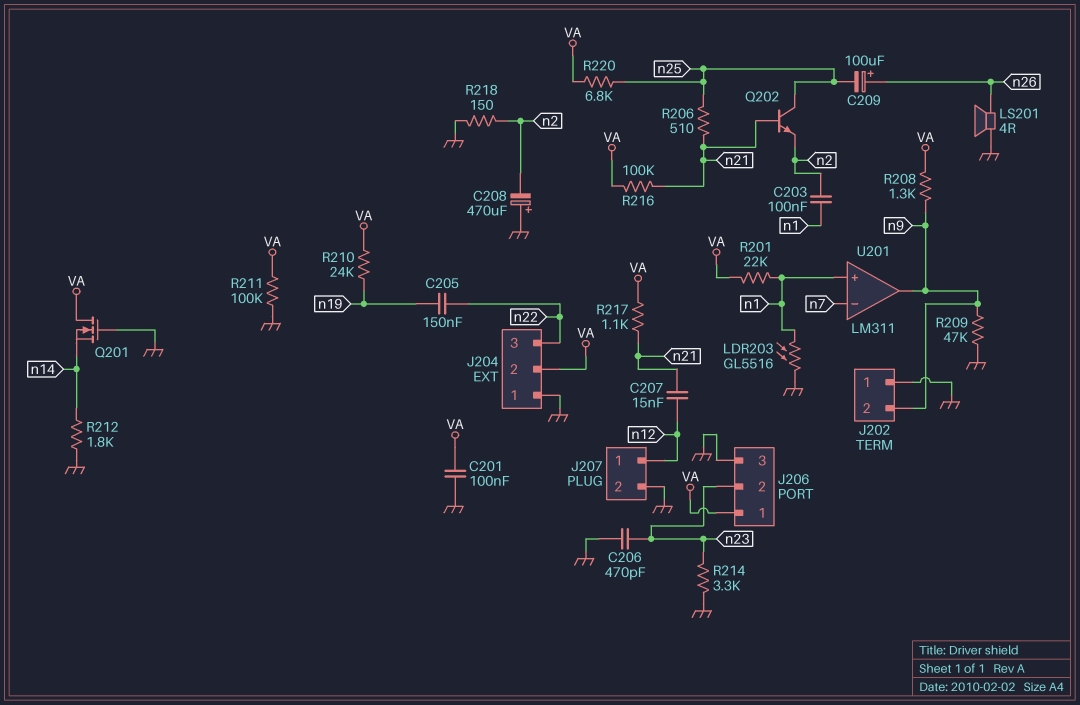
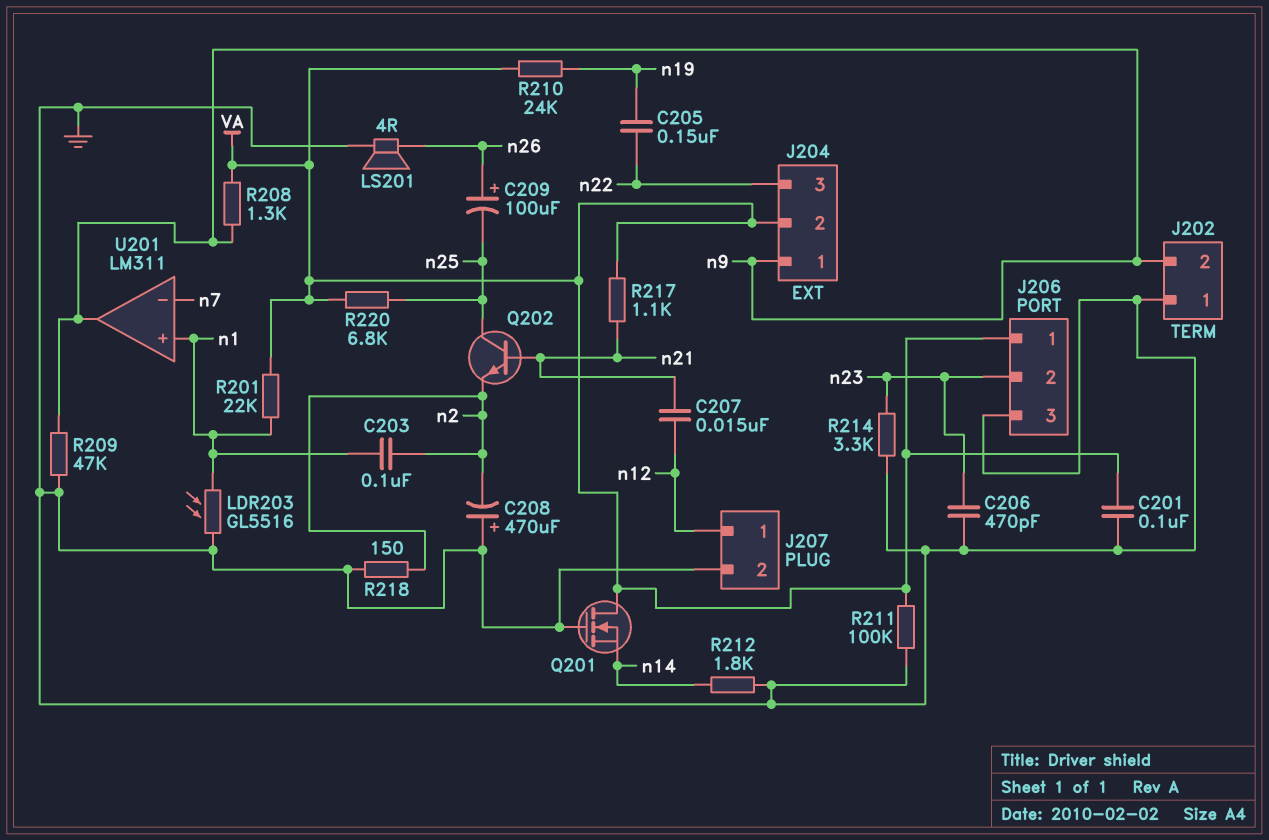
J204 pin 1: GND -> n9
R206: 510 (n21, n25) -> none
R216: 100k (VA, n21) -> none

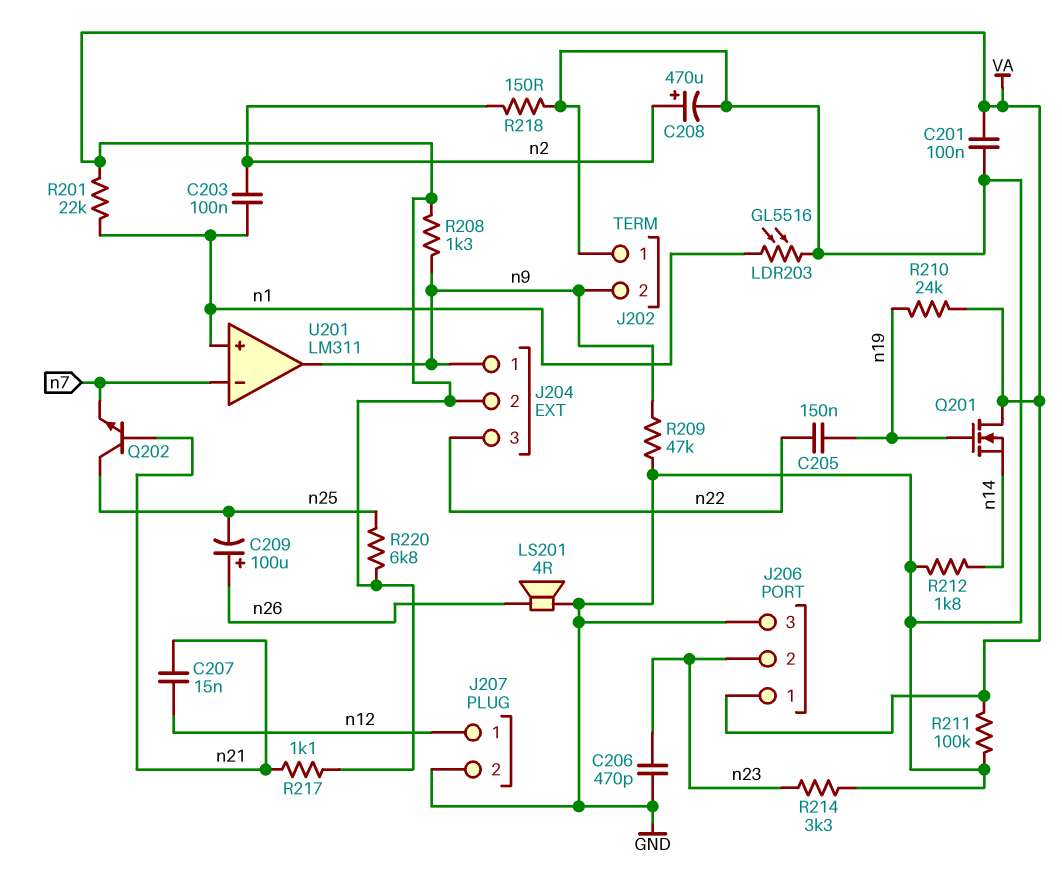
C208: 470uF (plus GND, minus n2) -> 470uF (plus n2, minus GND)
Q201: NMOS (G GND, D VA, S n14) -> NMOS (G n19, D VA, S n14)
Q202: NPN (B n21, C n25, E n2) -> NPN (B n21, C n25, E n7)

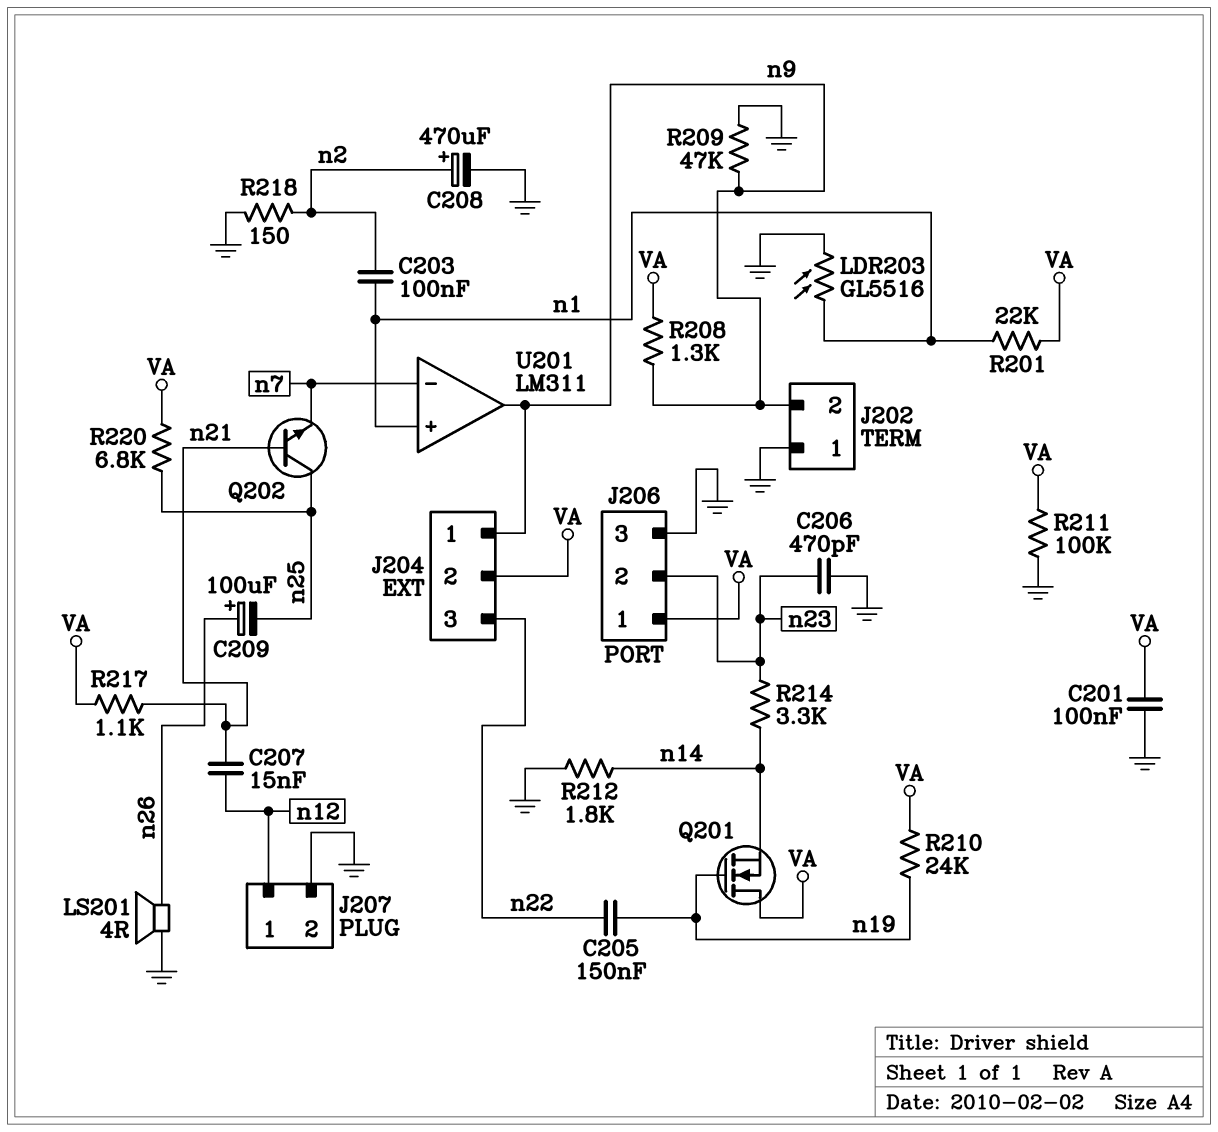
R214: 3.3k (GND, n23) -> 3.3k (n14, n23)

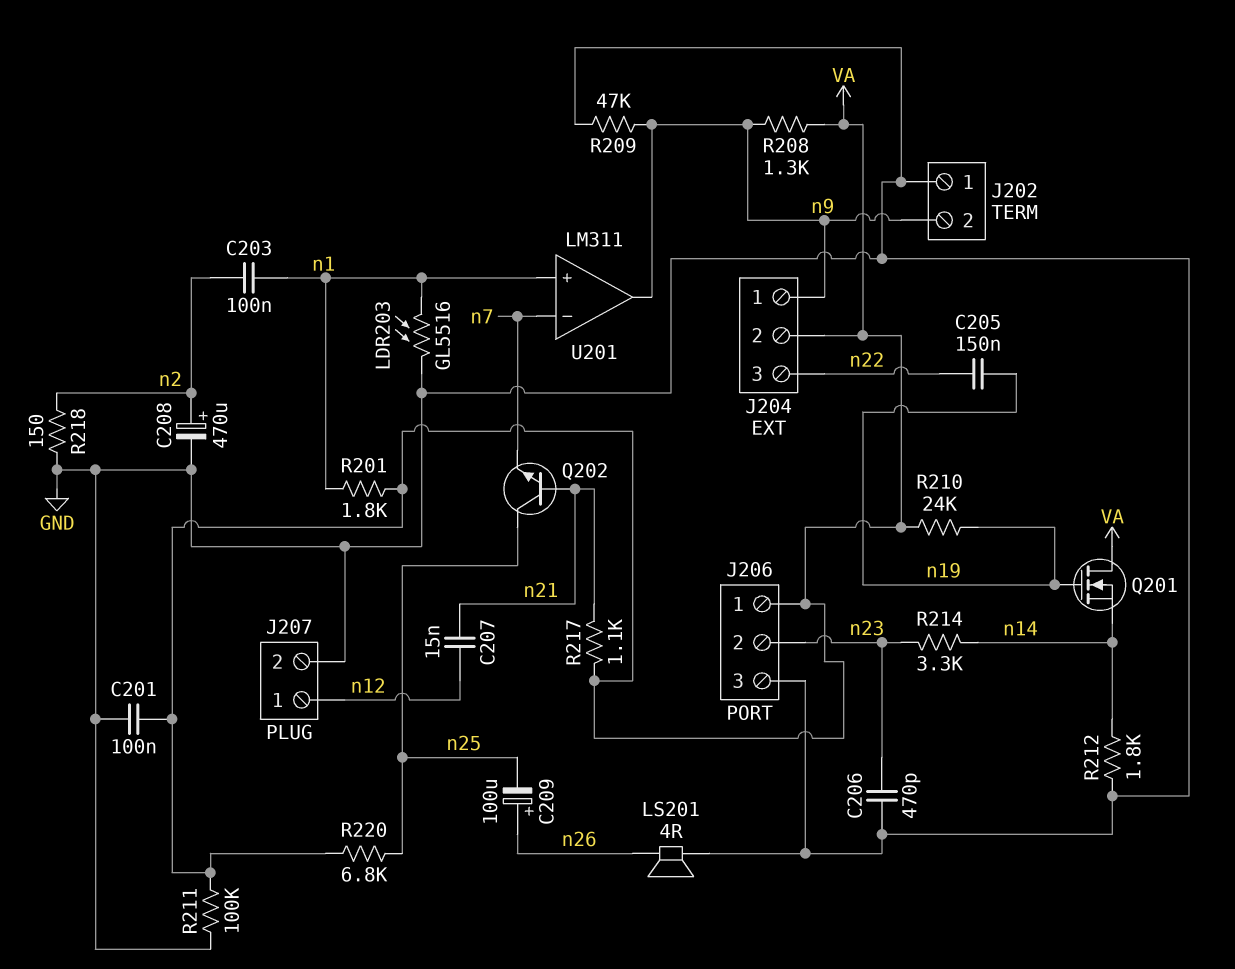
R201: 22k (VA, n1) -> 1.8k (VA, n1)

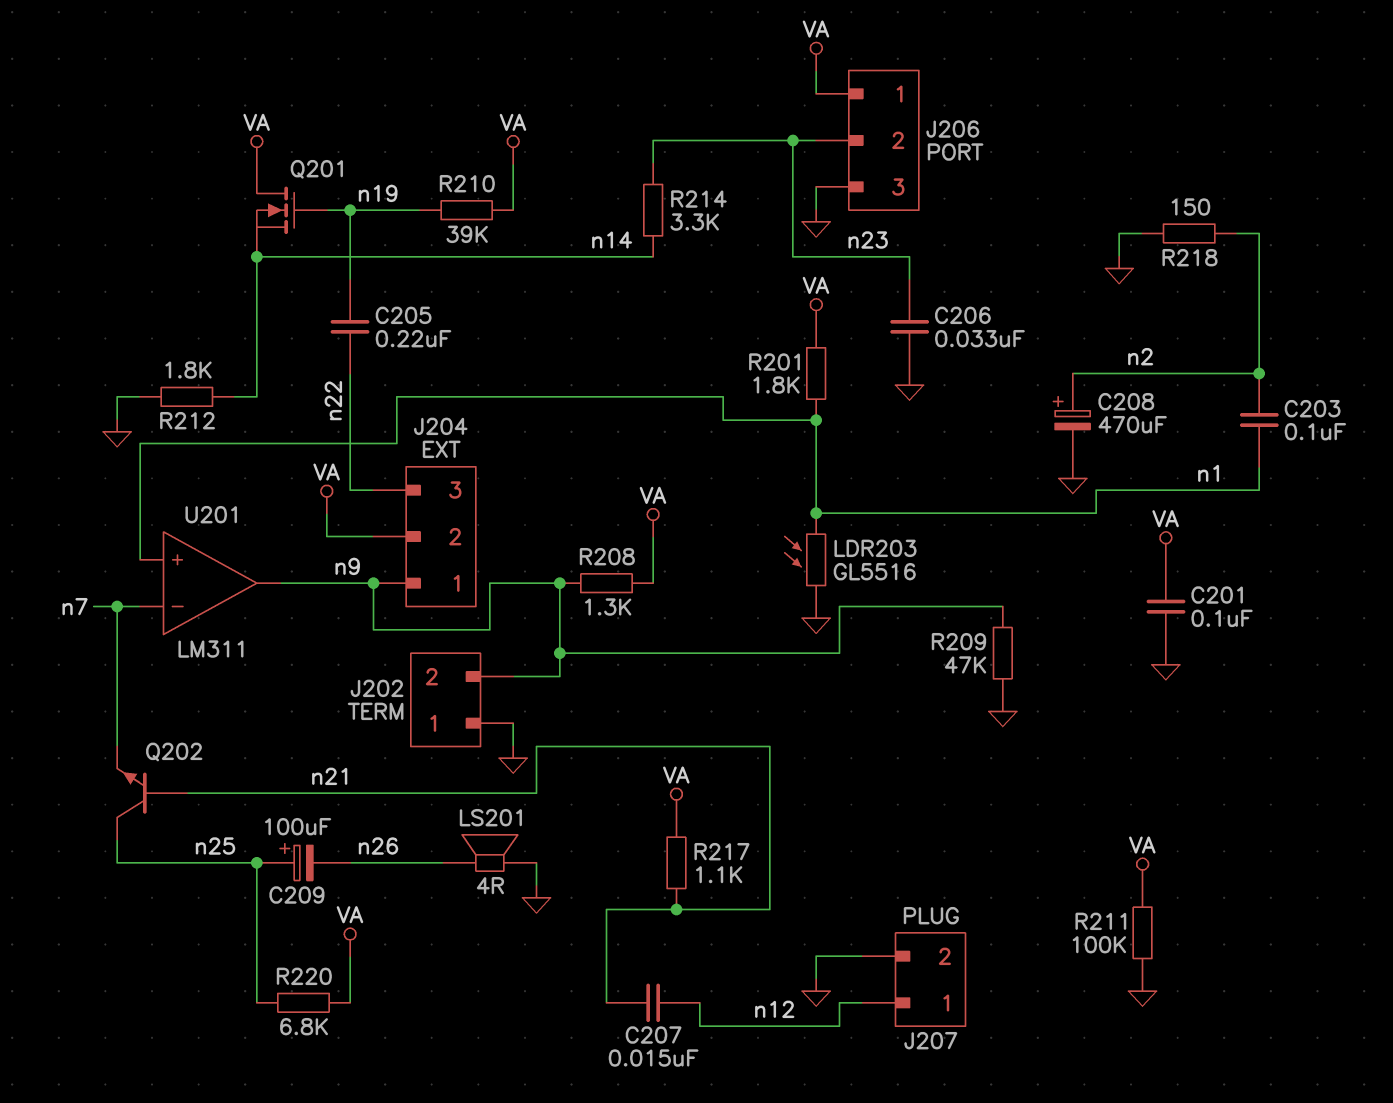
C205: 150nF (n19, n22) -> 220nF (n19, n22)
C206: 470pF (GND, n23) -> 33nF (GND, n23)
C209: 100uF (plus n26, minus n25) -> 100uF (plus n25, minus n26)
R210: 24k (VA, n19) -> 39k (VA, n19)

